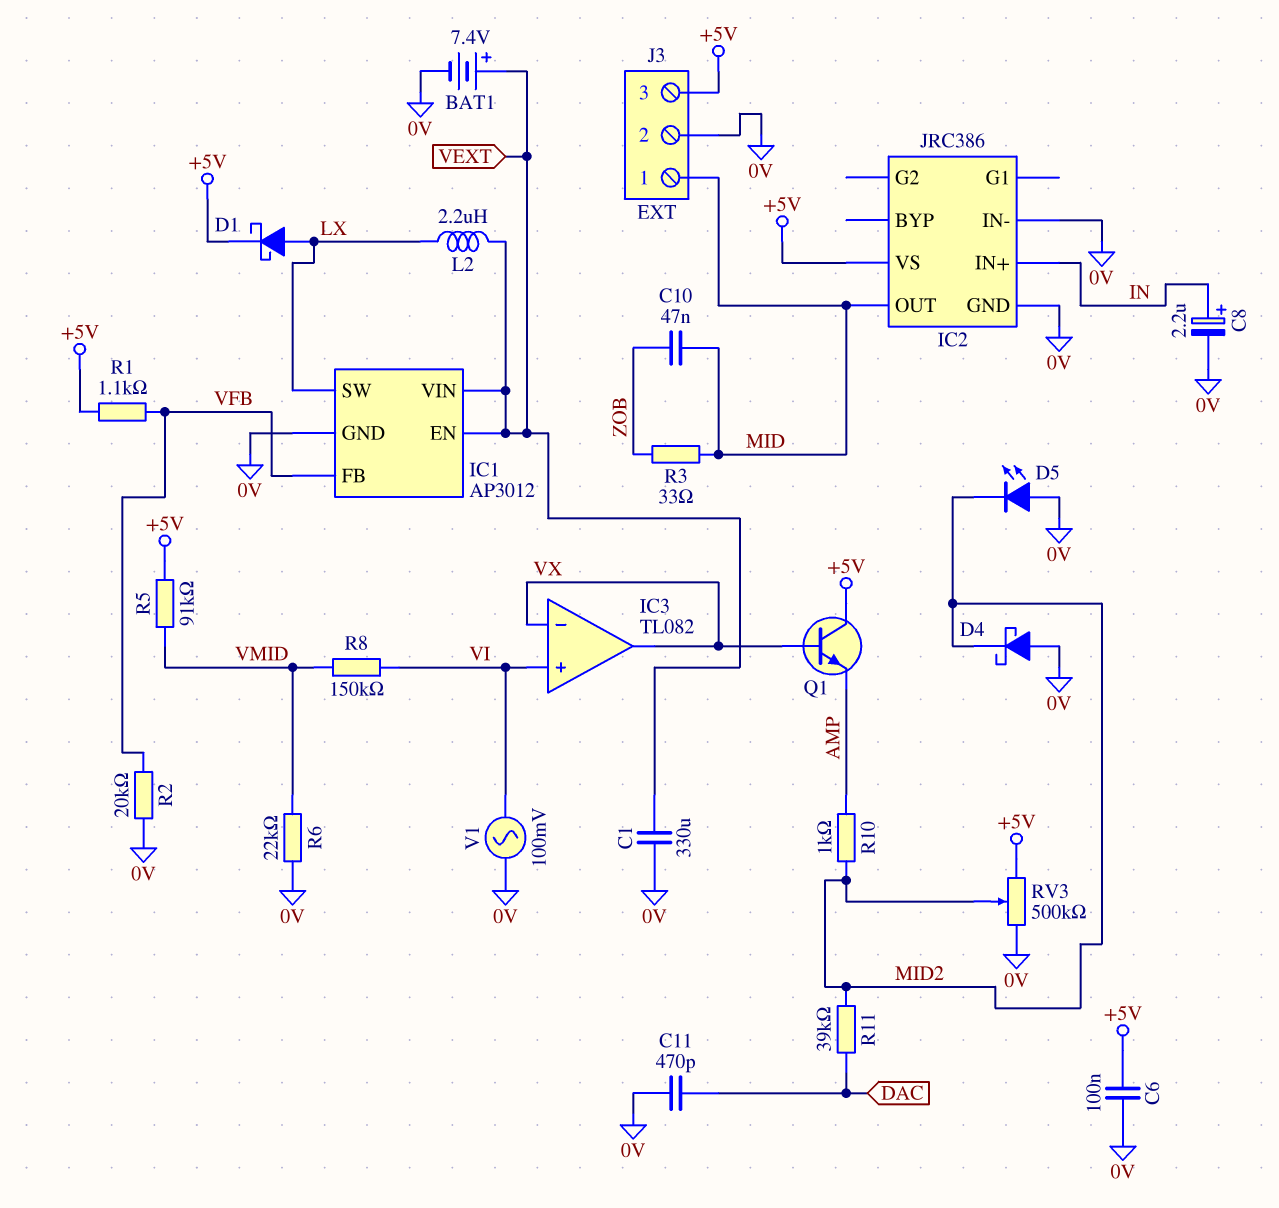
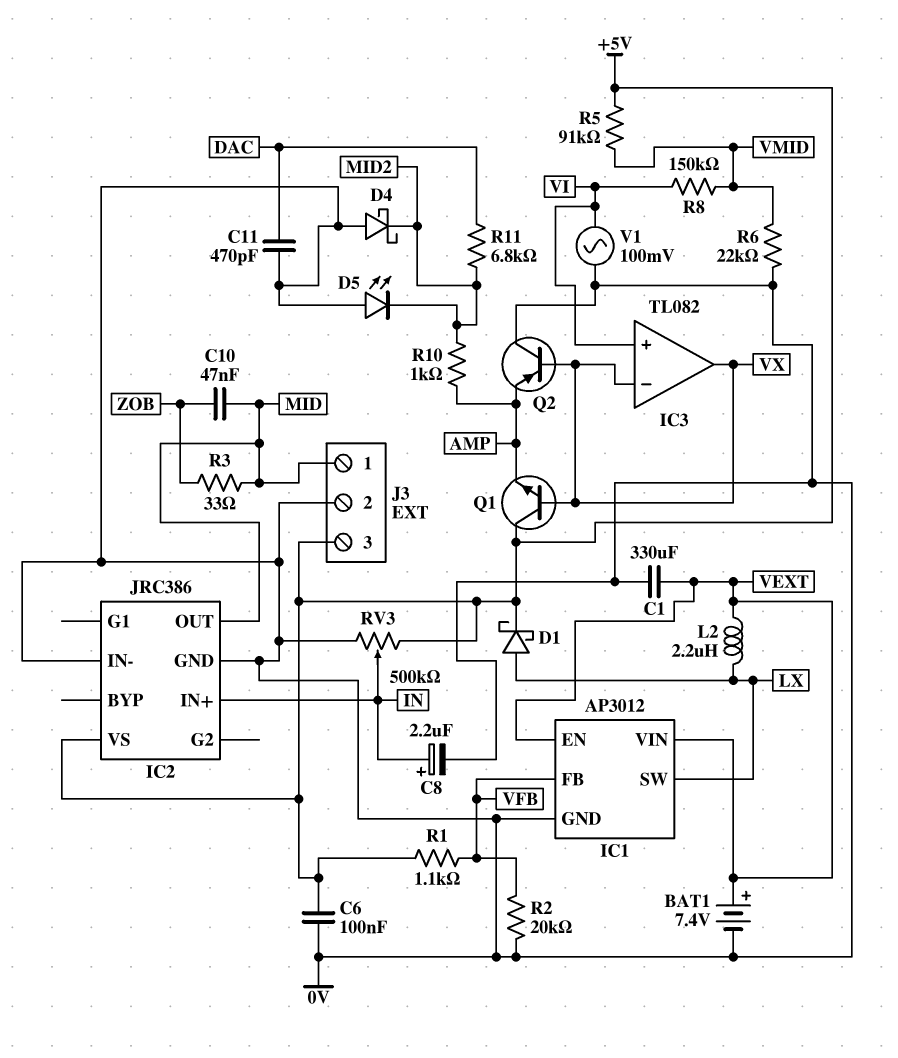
Q2: none -> PNP (B VX, C 0V, E AMP)
R11: 39k (DAC, MID2) -> 6.8k (DAC, MID2)
RV3: 500k (+5V, 0V, wiper MID2) -> 500k (+5V, 0V, wiper IN)

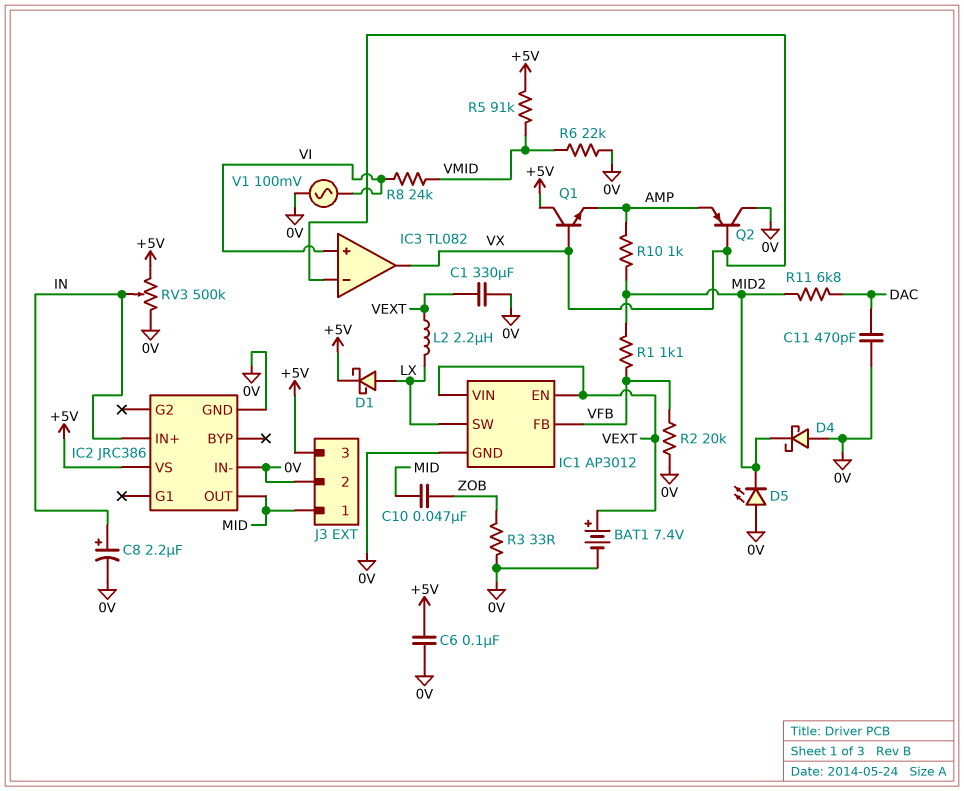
R1: 1.1k (+5V, VFB) -> 1.1k (MID2, VFB)
R3: 33 (MID, ZOB) -> 33 (0V, ZOB)
R8: 150k (VI, VMID) -> 24k (VI, VMID)

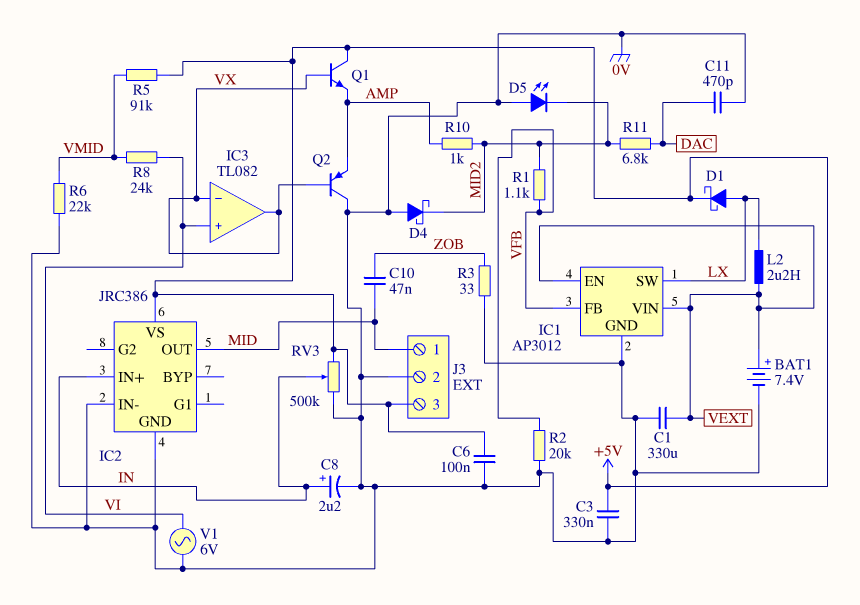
C3: none -> 330nF (+5V, 0V)
V1: AC 100mV (0V, VI) -> AC 6V (0V, VI)

